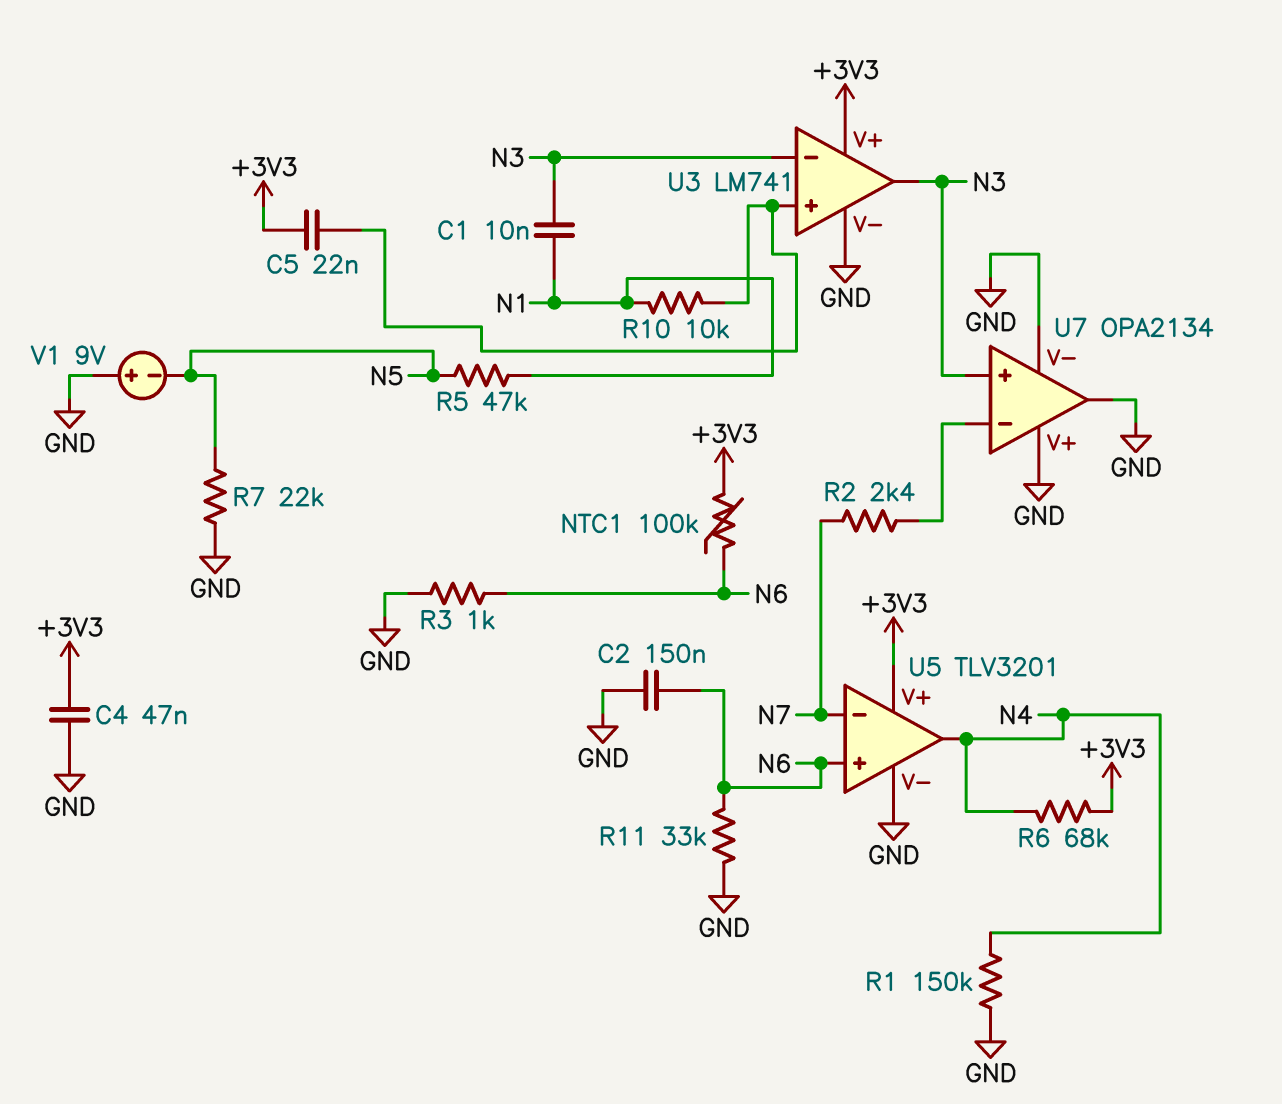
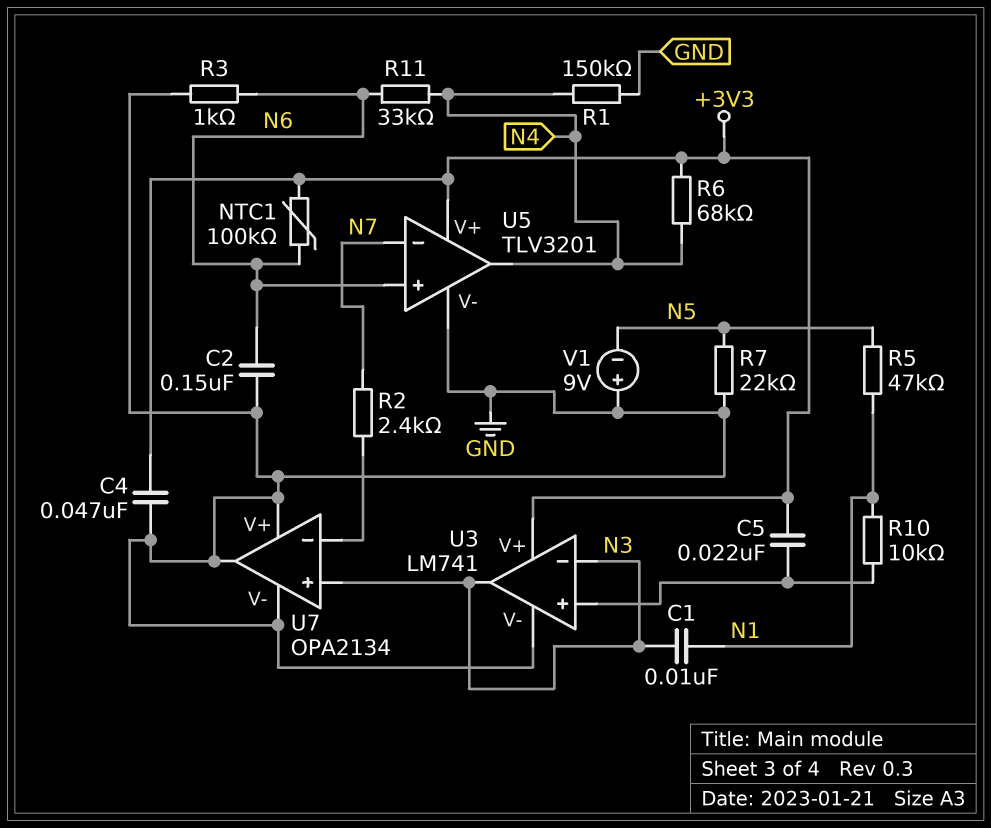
R11: 33k (GND, N6) -> 33k (N4, N6)

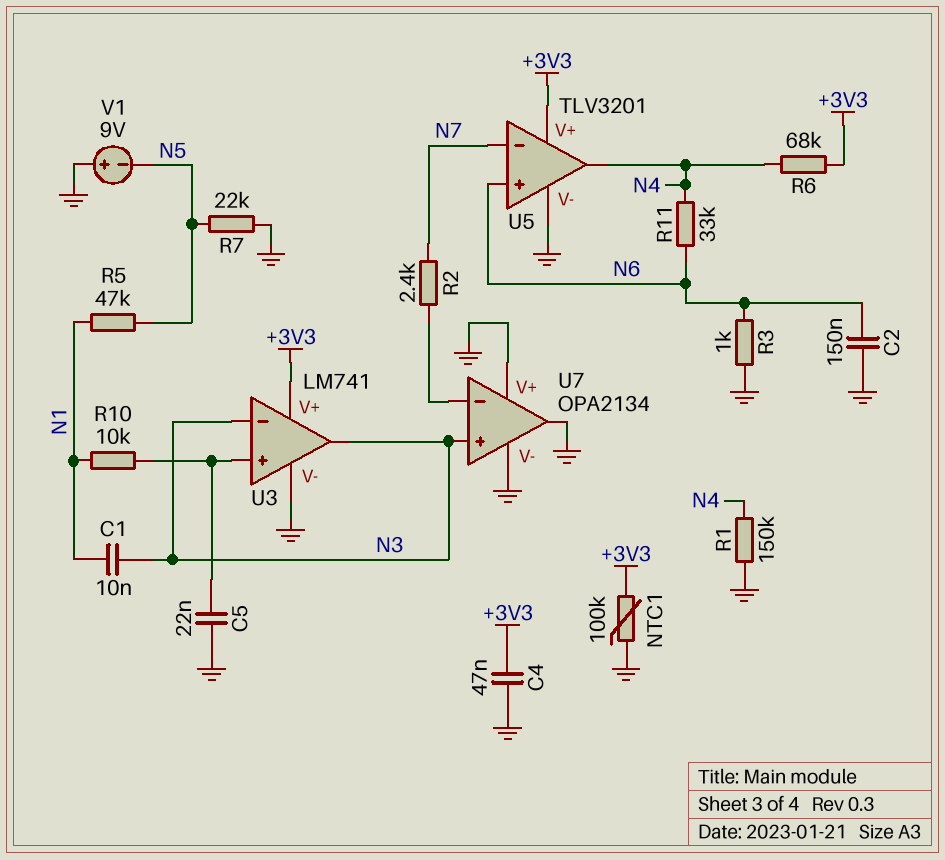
C5: 22nF (+3V3, U3/in+) -> 22nF (GND, U3/in+)
NTC1: 100k (+3V3, N6) -> 100k (+3V3, GND)

